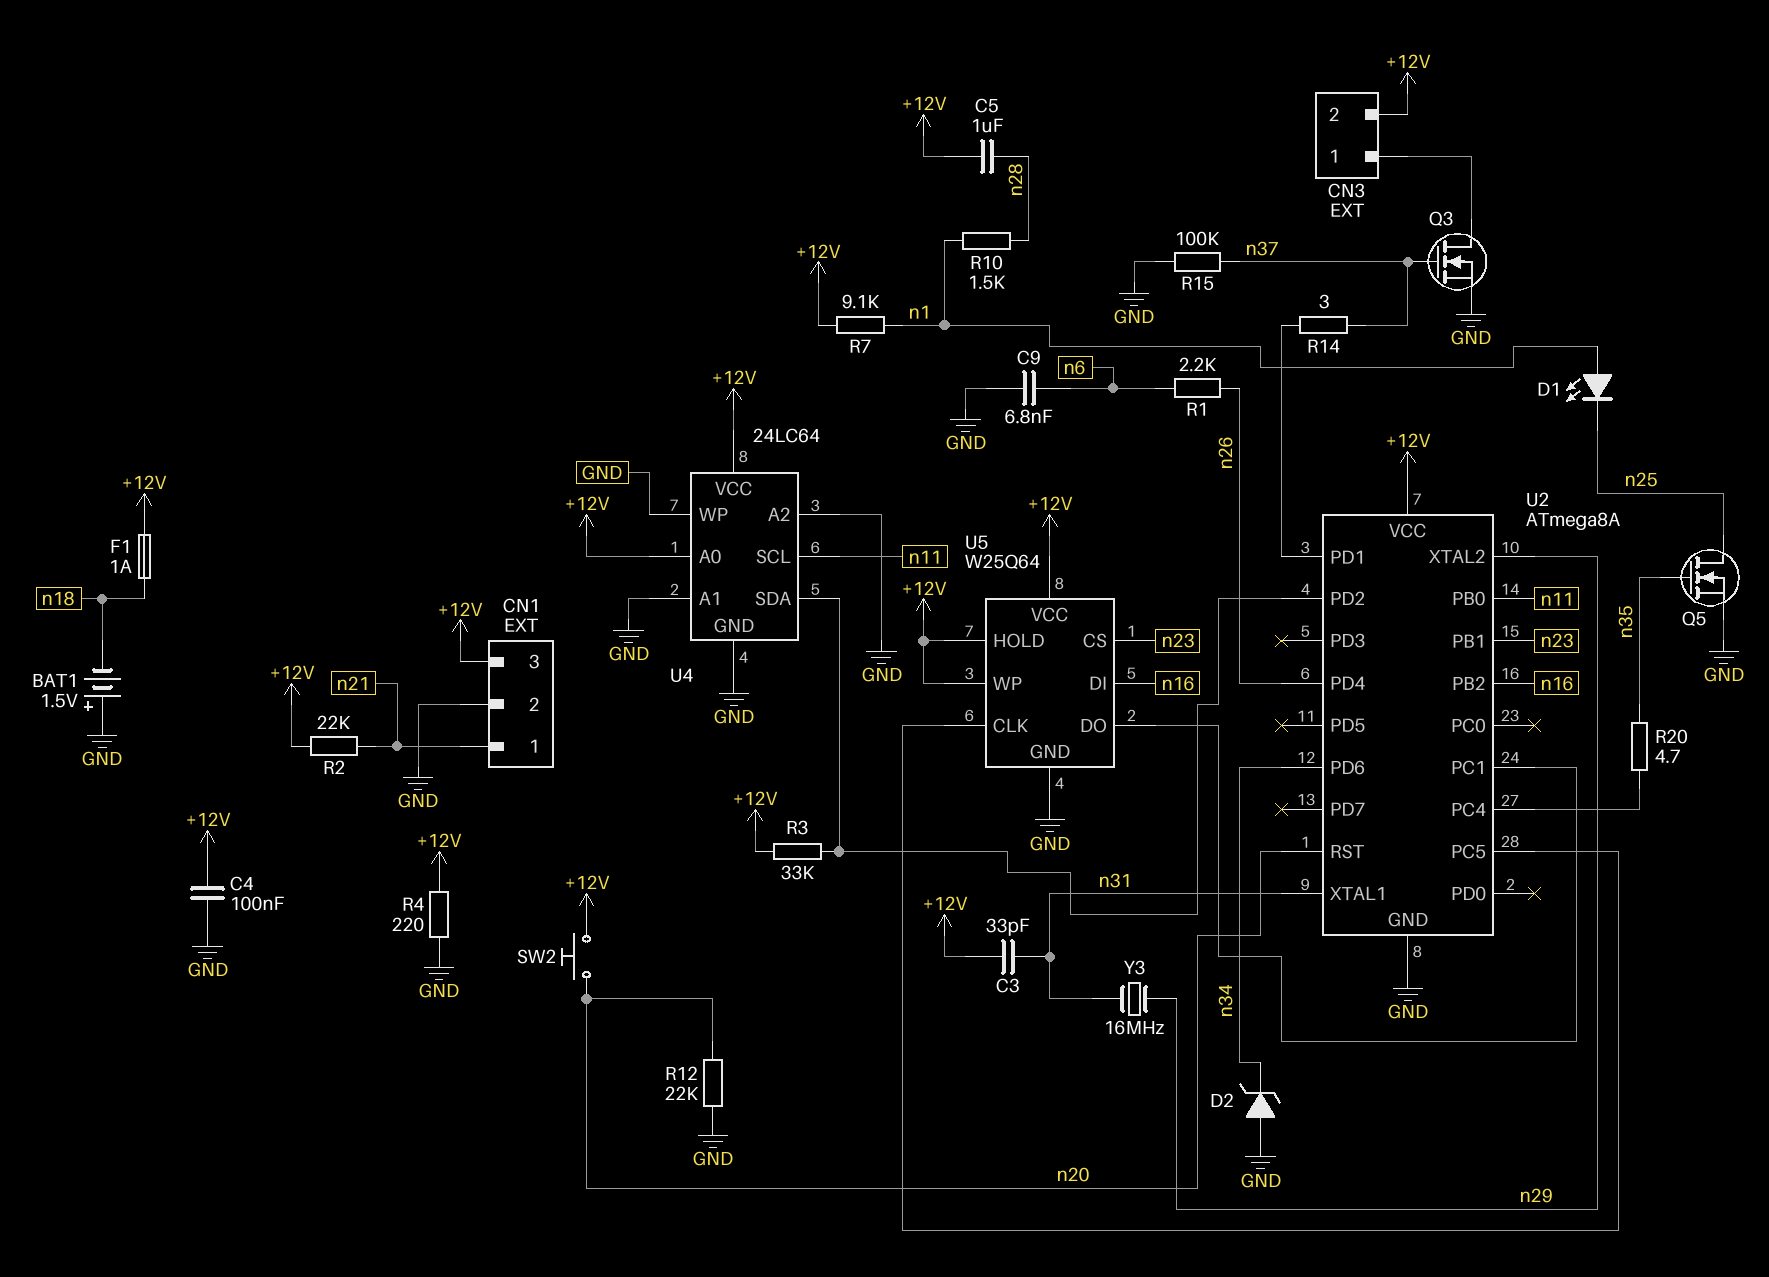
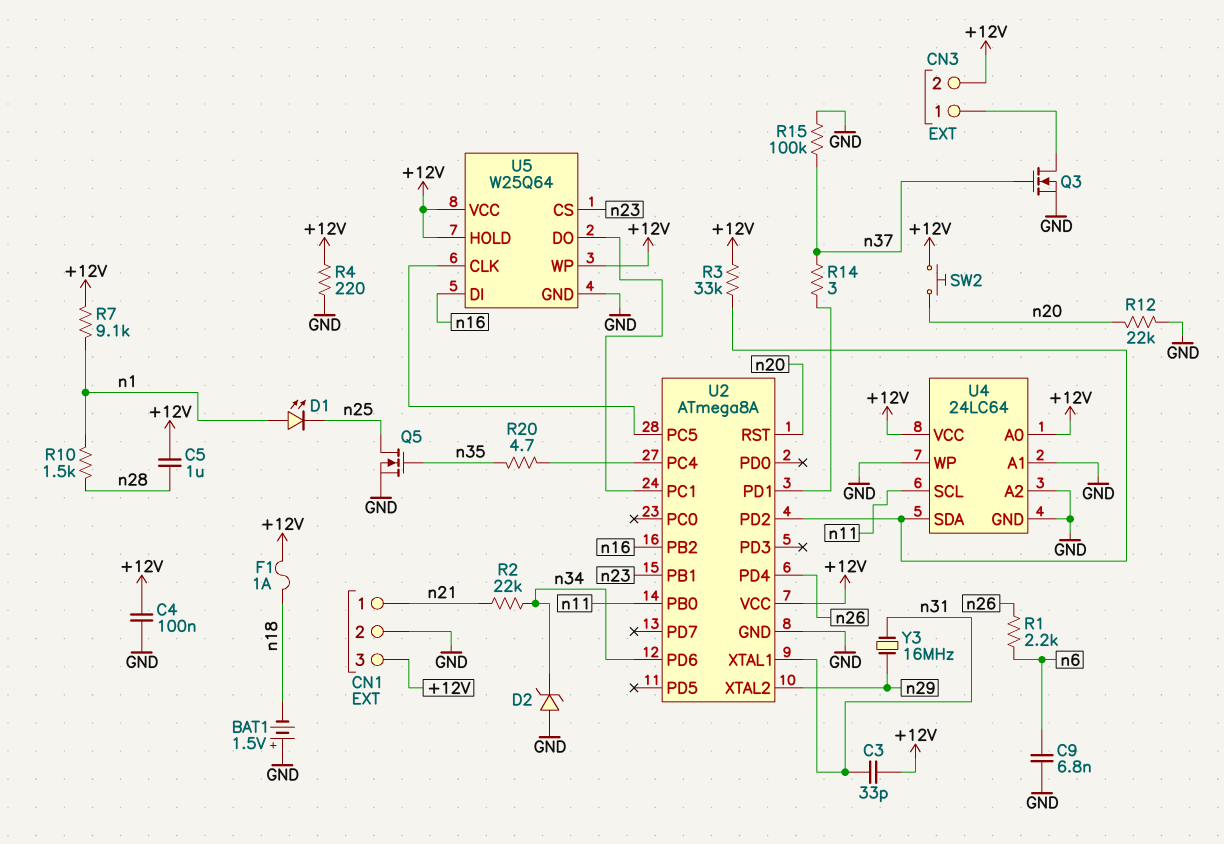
R2: 22k (+12V, n21) -> 22k (n21, n34)

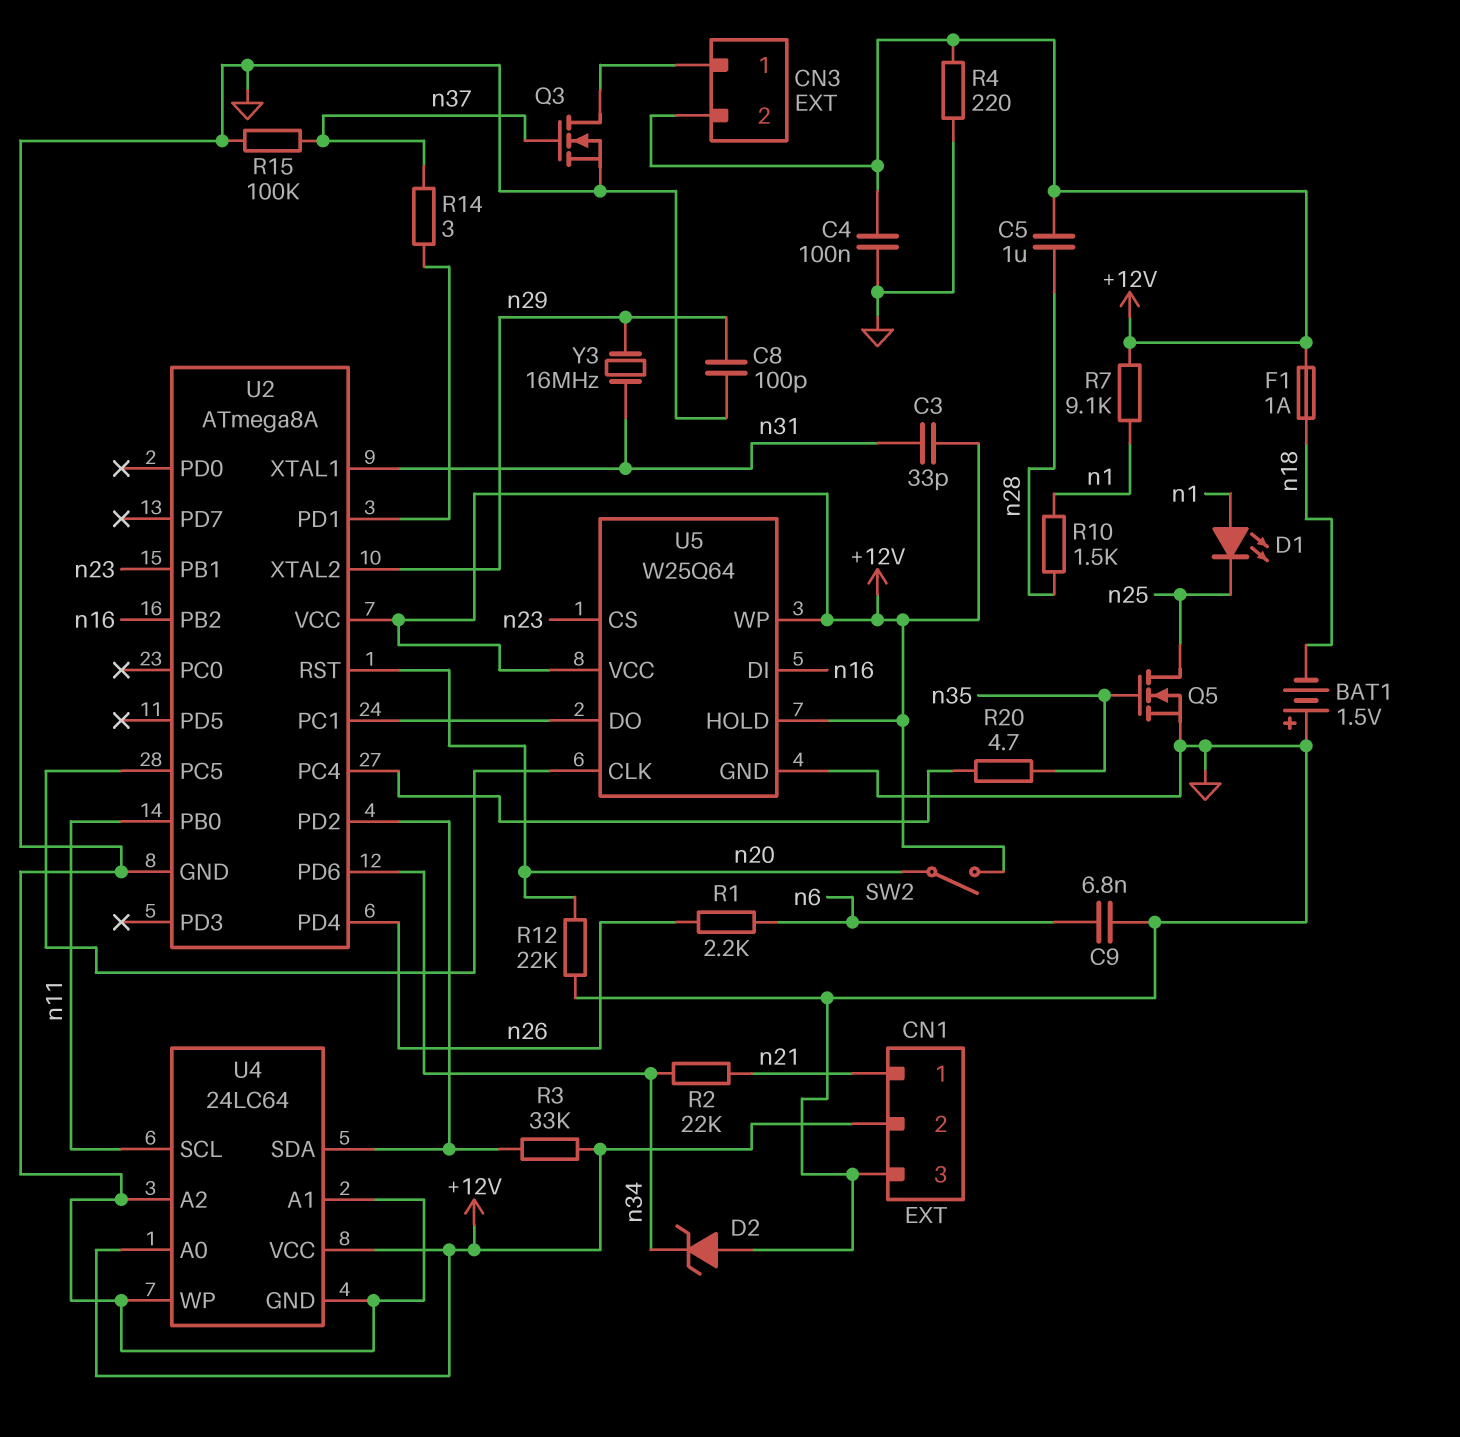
C8: none -> 100pF (GND, n29)
CN1 pin 2: GND -> +12V
CN1 pin 3: +12V -> GND
SW2: button (+12V, n20) -> switch (+12V, n20)

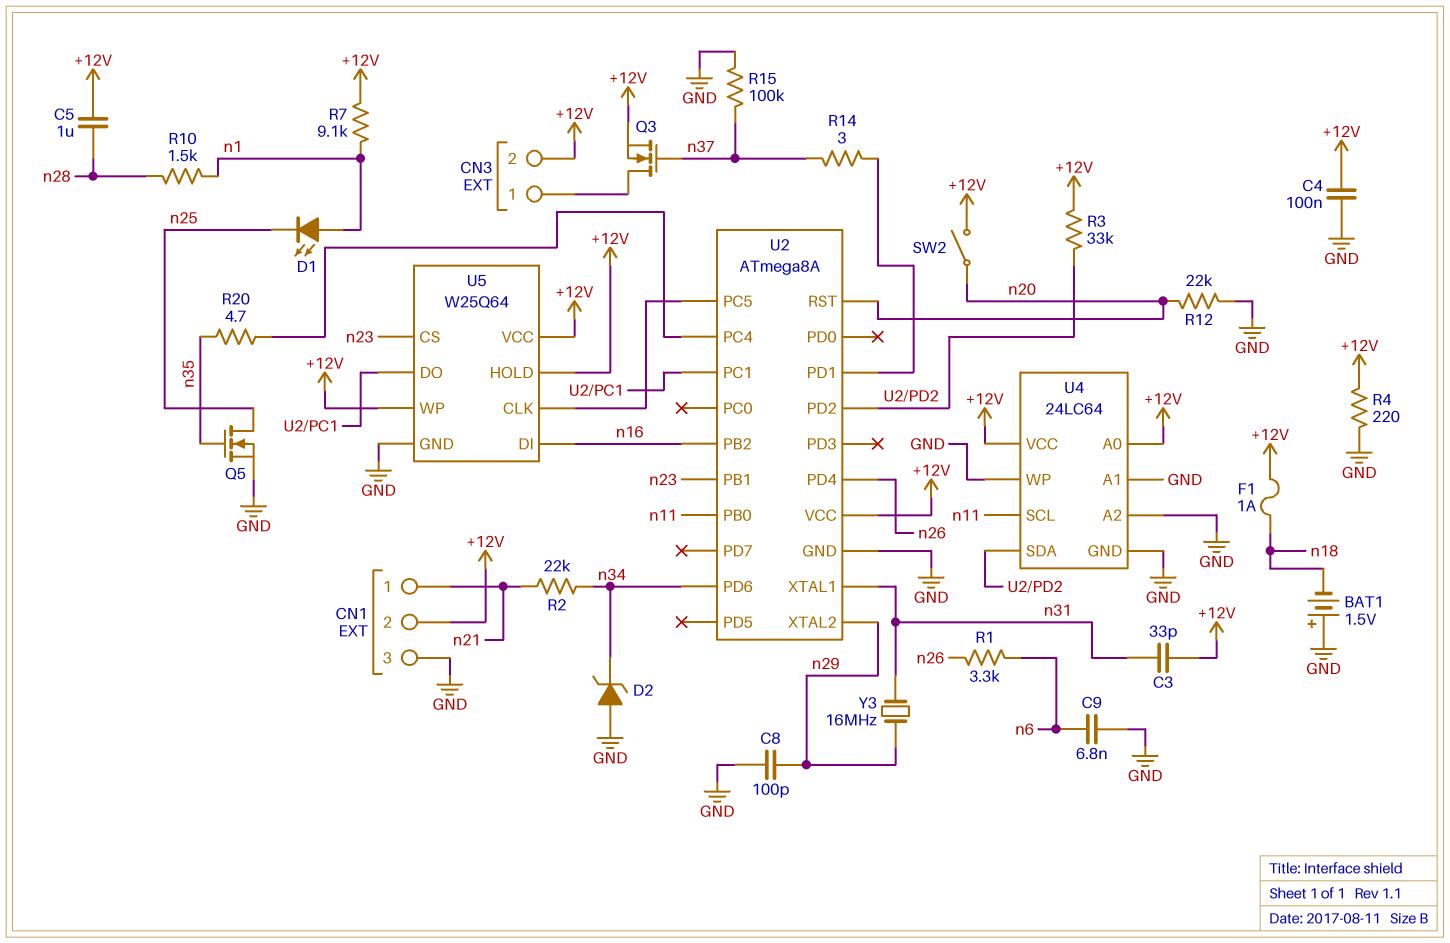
Q3: NMOS (G n37, D CN3/1, S GND) -> NMOS (G n37, D CN3/1, S +12V)
R1: 2.2k (n6, n26) -> 3.3k (n6, n26)

